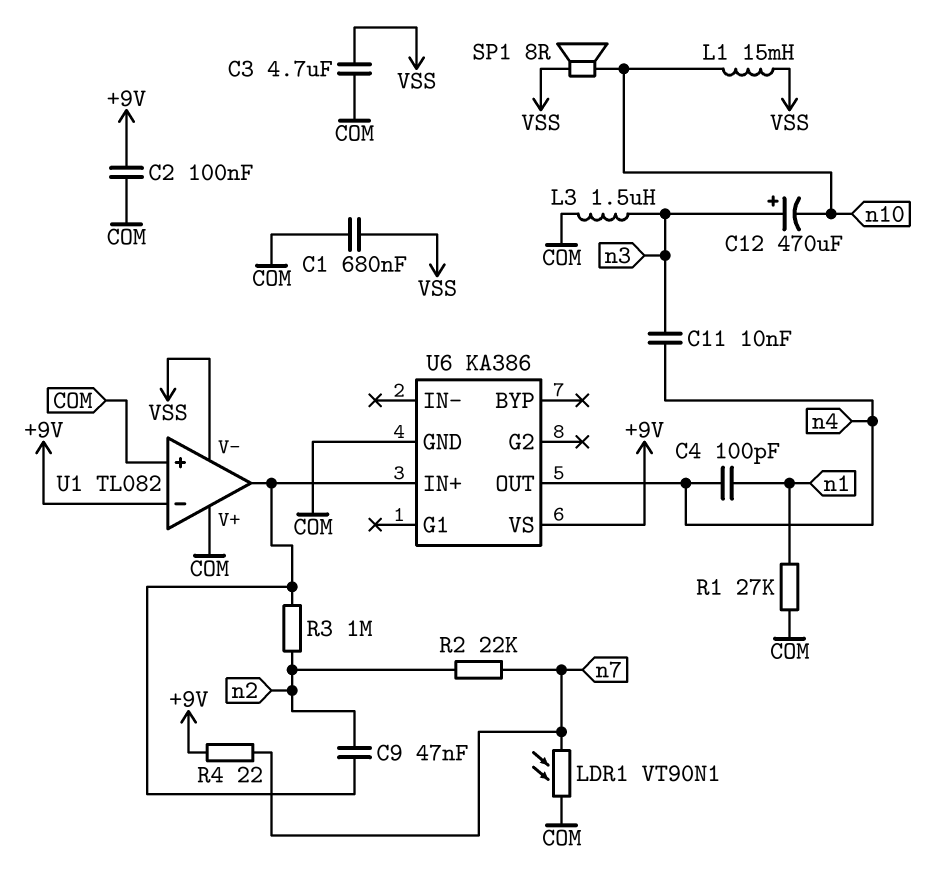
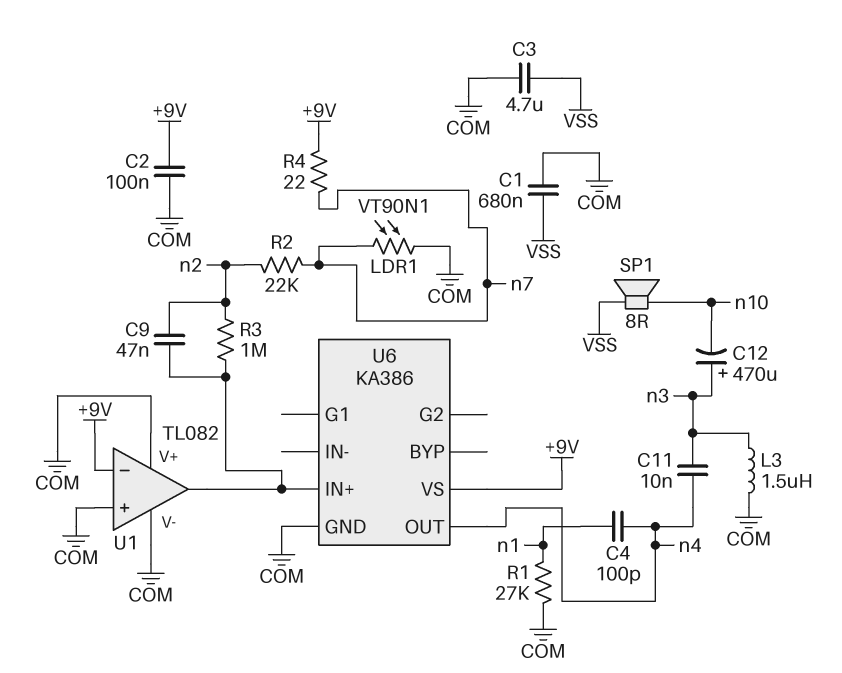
L1: 15mH (VSS, n10) -> none
U1 pin V-: VSS -> COM

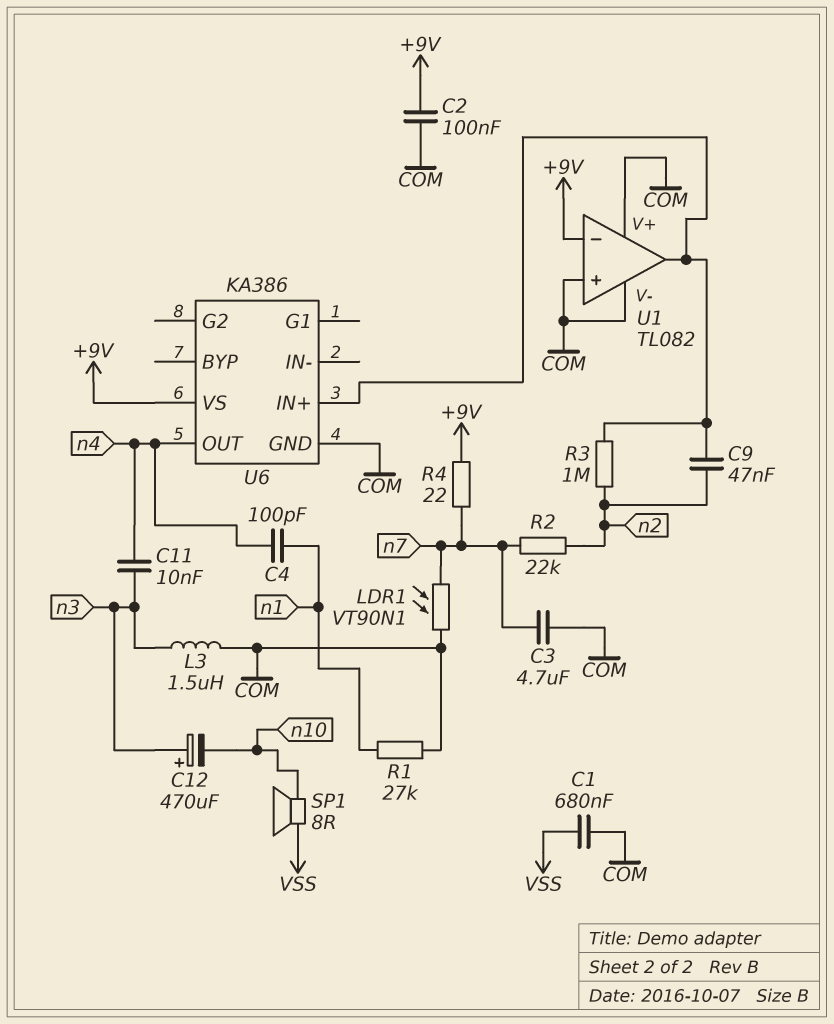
C3: 4.7uF (COM, VSS) -> 4.7uF (COM, n7)

